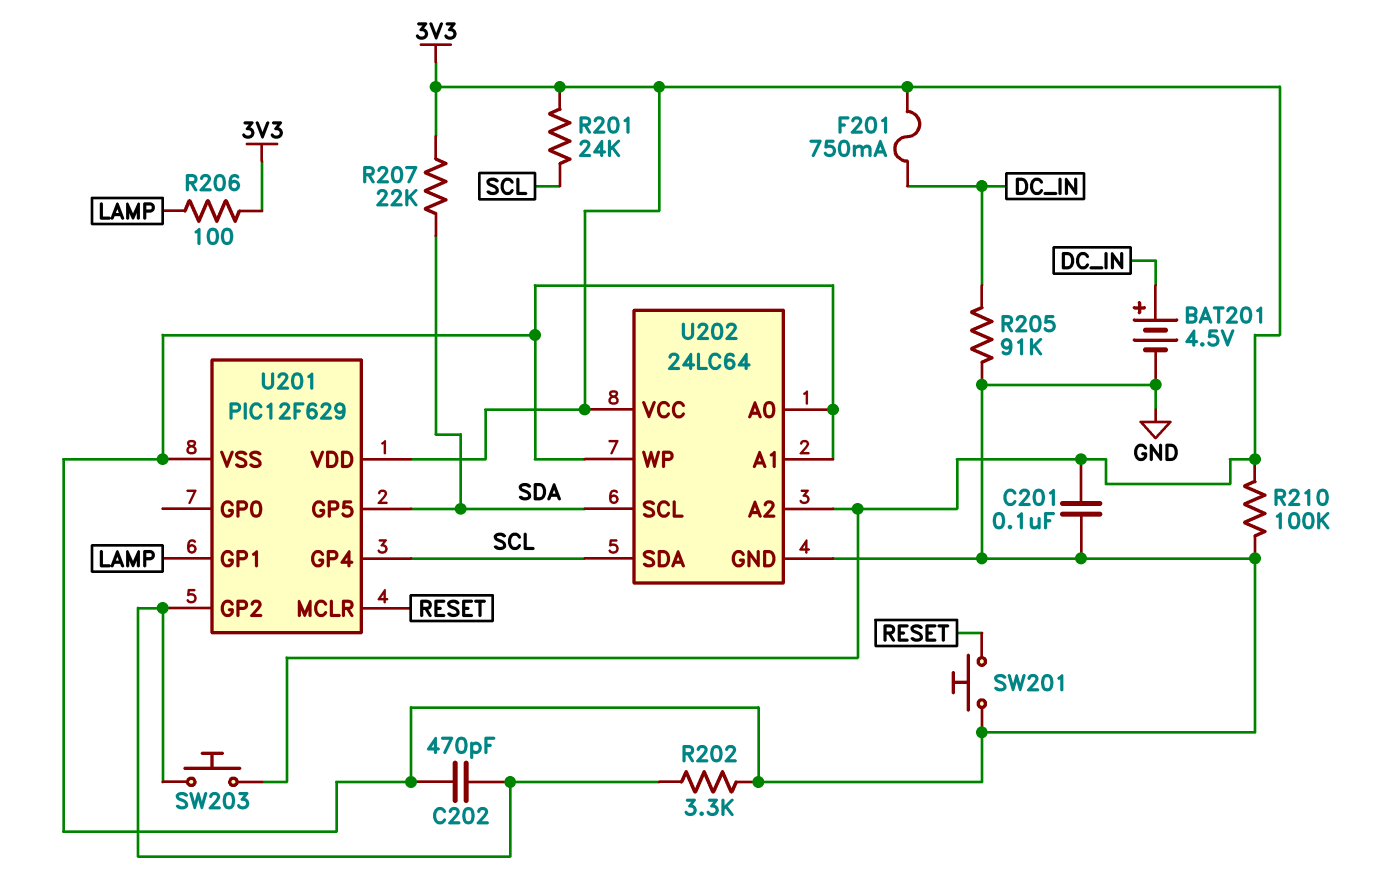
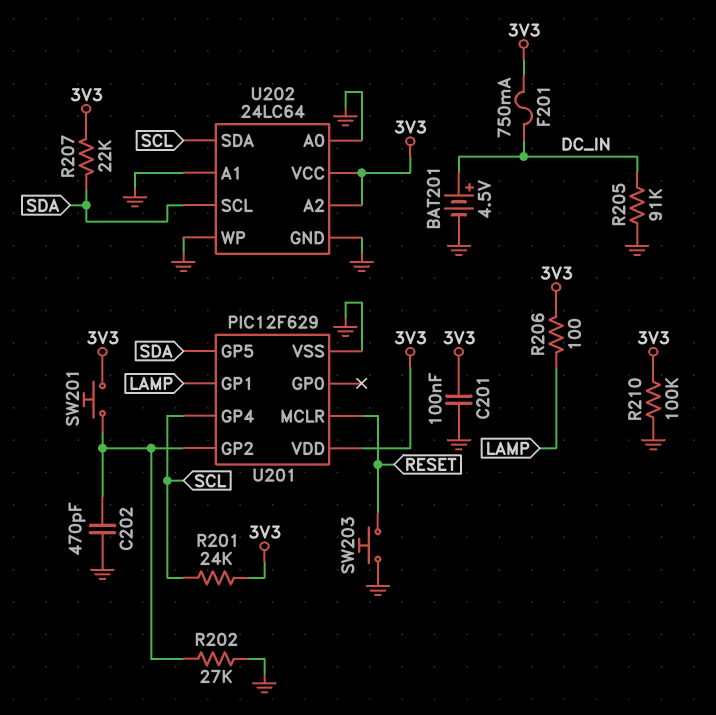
R202: 3.3k (GND, U201/GP2) -> 27k (GND, U201/GP2)
SW201: button (GND, RESET) -> button (3V3, U201/GP2)
SW203: button (3V3, U201/GP2) -> button (GND, RESET)

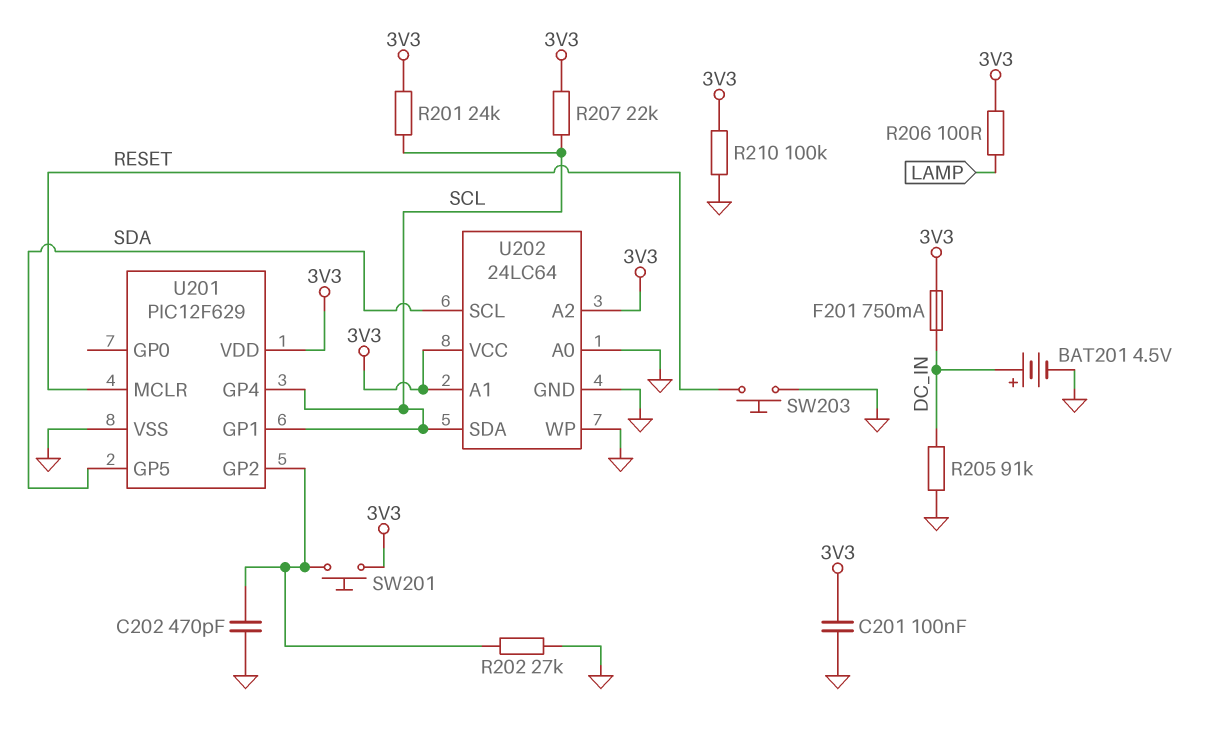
R207: 22k (3V3, SDA) -> 22k (3V3, SCL)
U201 pin GP1: LAMP -> SCL
U202 pin A1: GND -> 3V3

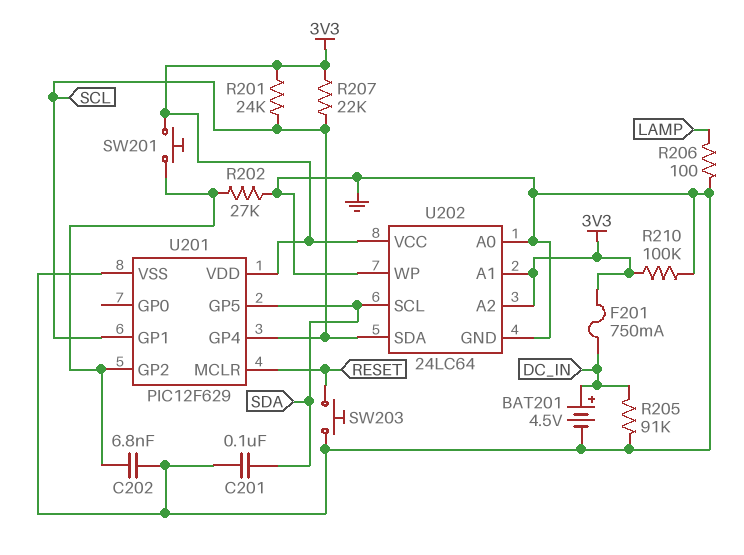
C201: 100nF (3V3, GND) -> 100nF (GND, SDA)
C202: 470pF (GND, U201/GP2) -> 6.8nF (GND, U201/GP2)
R206: 100 (3V3, LAMP) -> 100 (GND, LAMP)

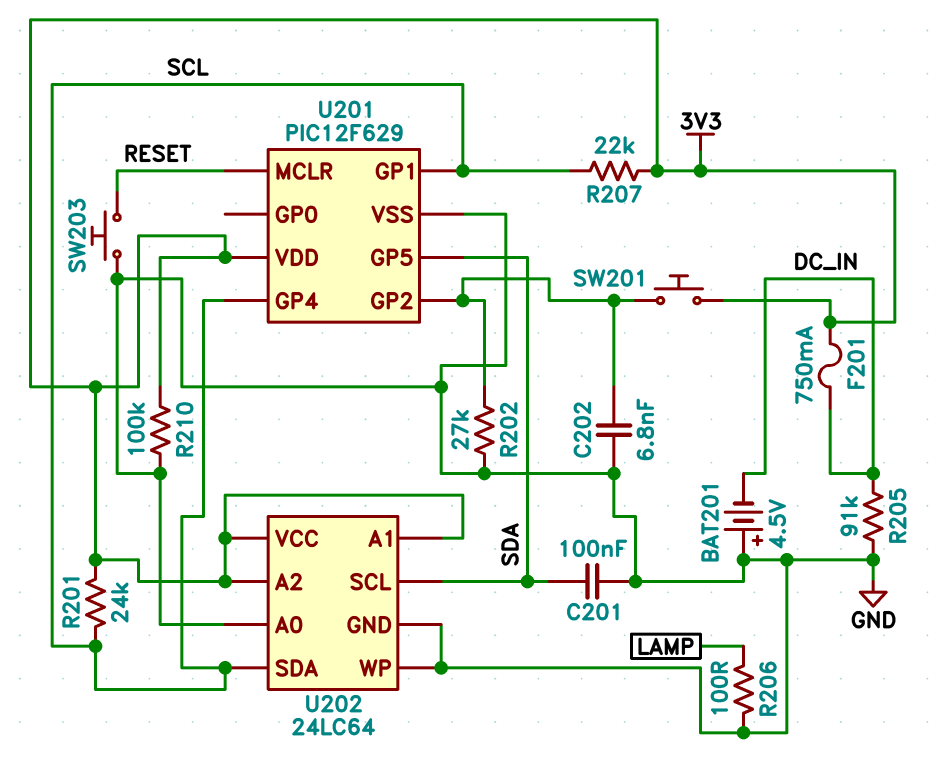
BAT201: 4.5V (plus DC_IN, minus GND) -> 4.5V (plus GND, minus DC_IN)

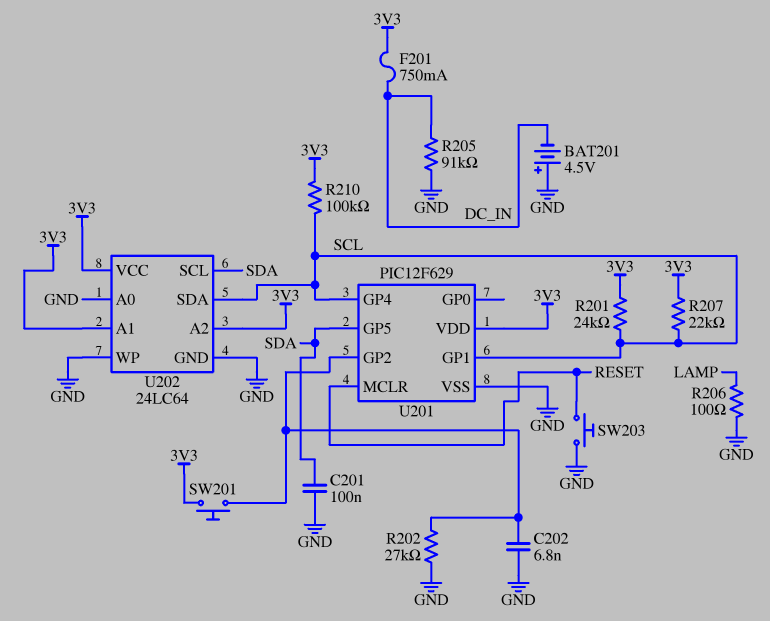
R210: 100k (3V3, GND) -> 100k (3V3, SCL)

